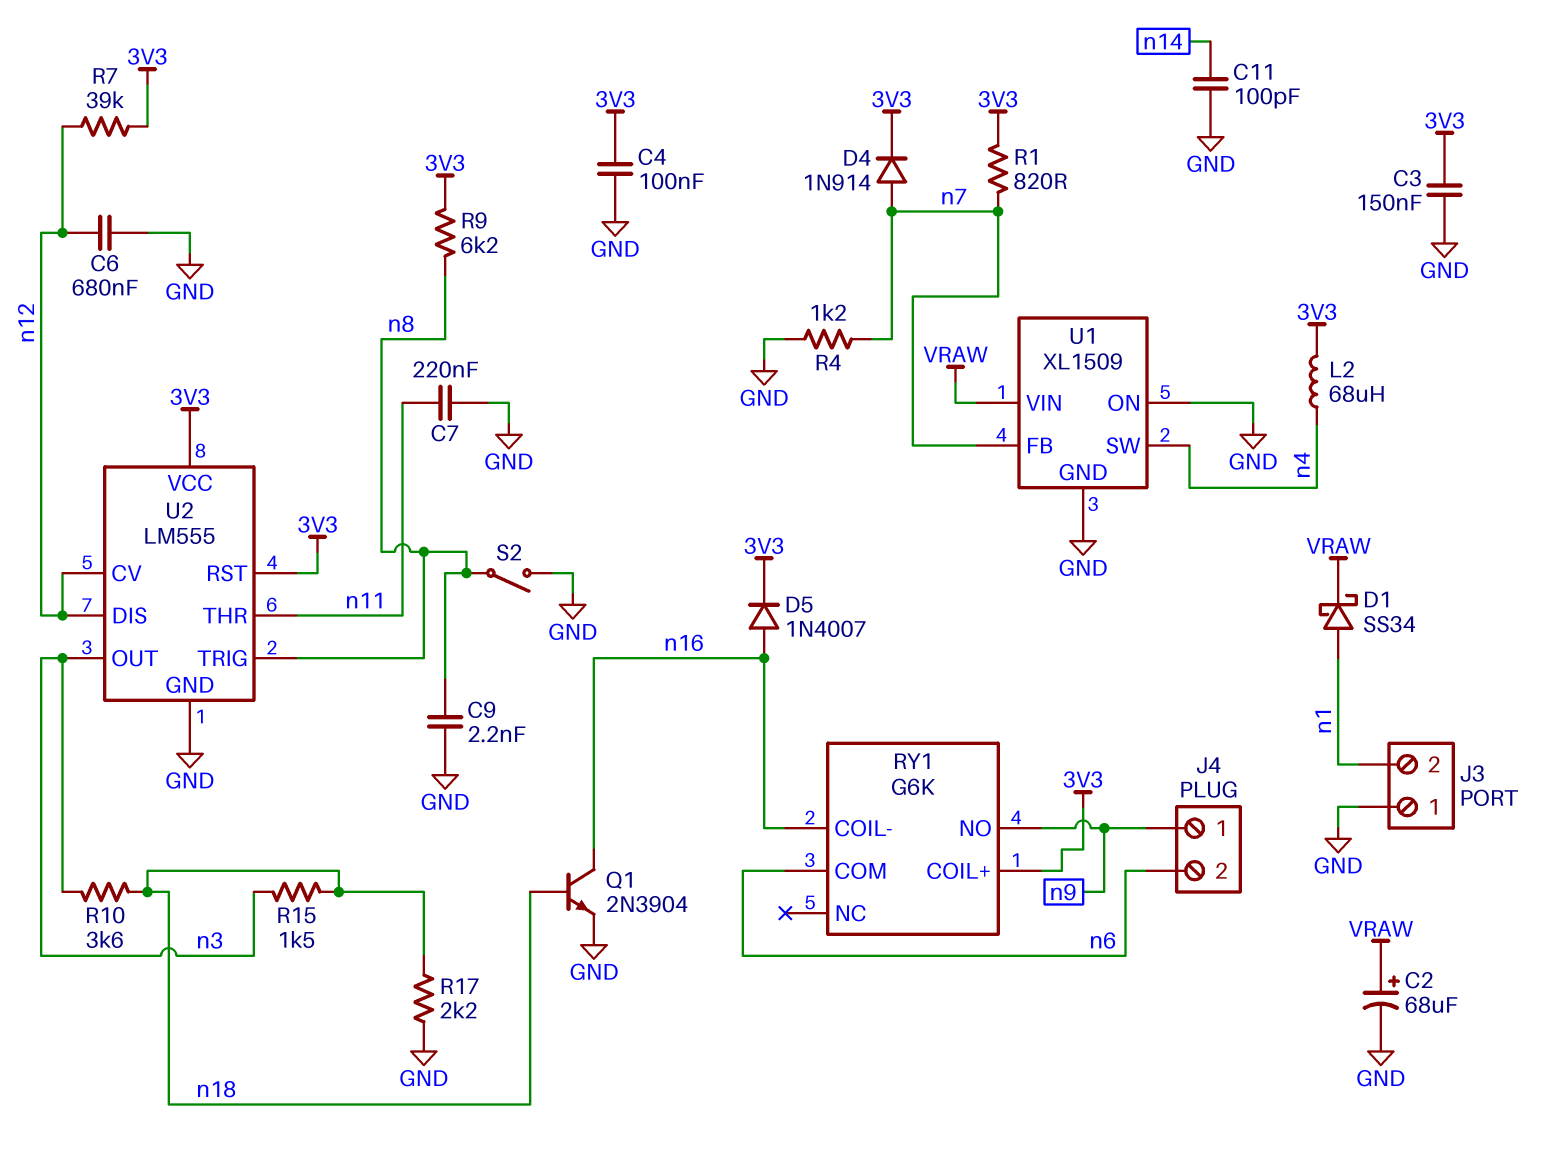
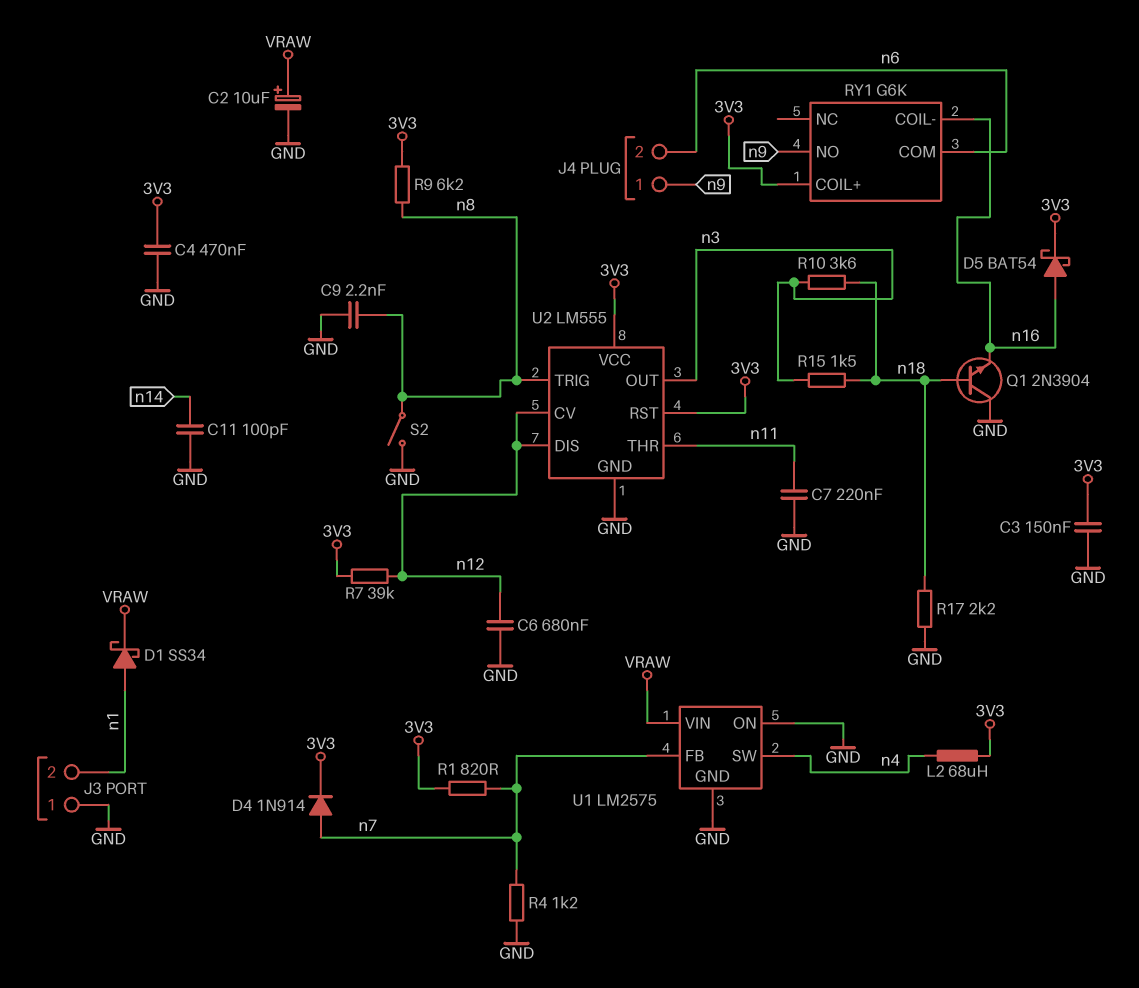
C2: 68uF (plus VRAW, minus GND) -> 10uF (plus VRAW, minus GND)
C4: 100nF (3V3, GND) -> 470nF (3V3, GND)
D5: diode 1N4007 (A n16, K 3V3) -> schottky BAT54 (A n16, K 3V3)
Q1: NPN 2N3904 (B n18, C n16, E GND) -> NPN 2N3904 (B n18, C GND, E n16)
U1: XL1509 -> LM2575

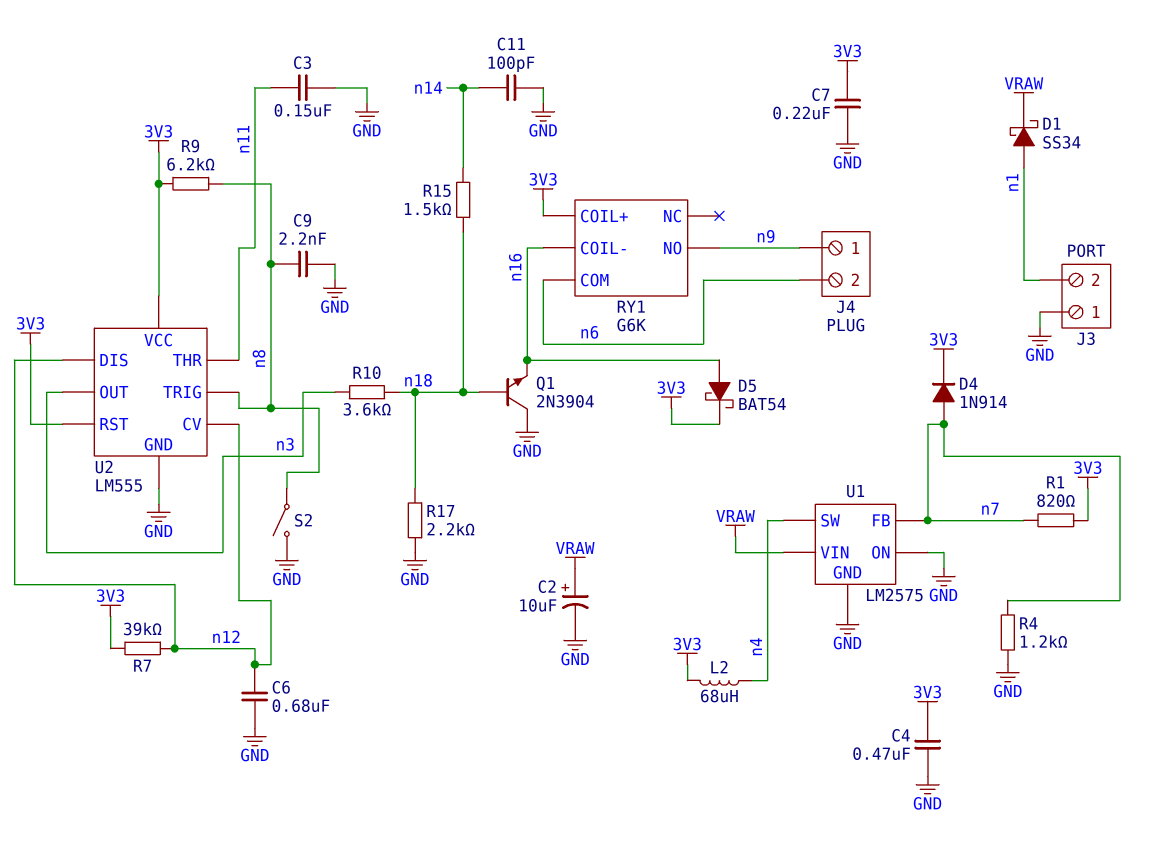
C3: 150nF (3V3, GND) -> 150nF (GND, n11)
C7: 220nF (GND, n11) -> 220nF (3V3, GND)
R15: 1.5k (n3, n18) -> 1.5k (n14, n18)

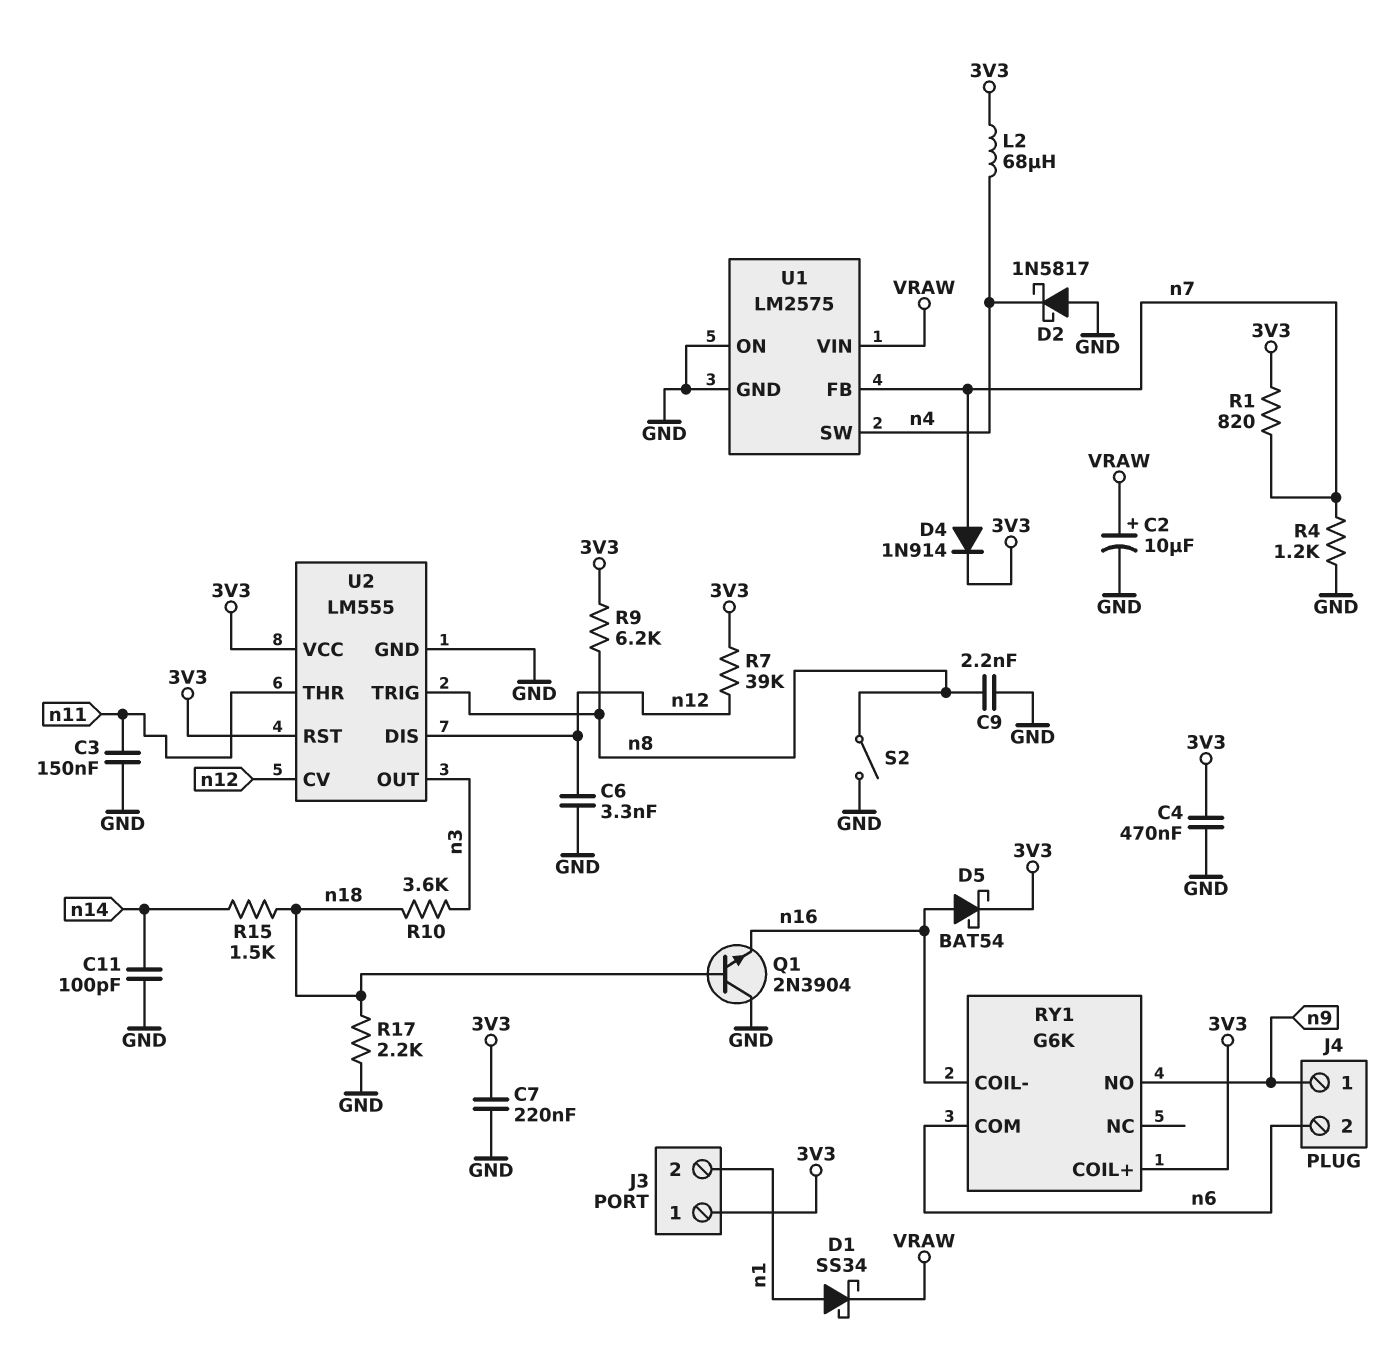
C6: 680nF (GND, n12) -> 3.3nF (GND, n12)
D2: none -> schottky 1N5817 (A GND, K n4)
J3 pin 1: GND -> 3V3

